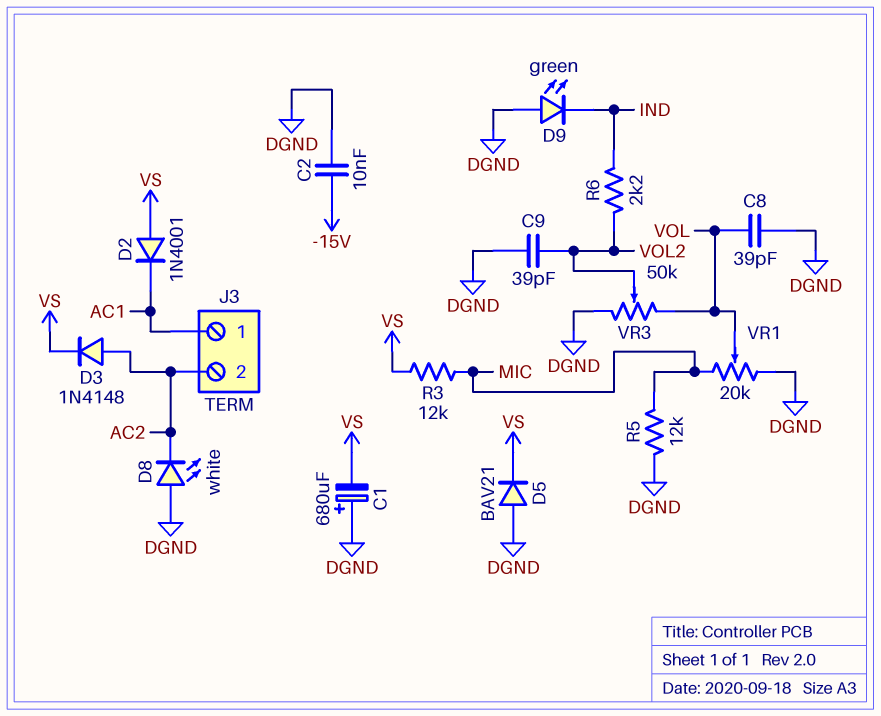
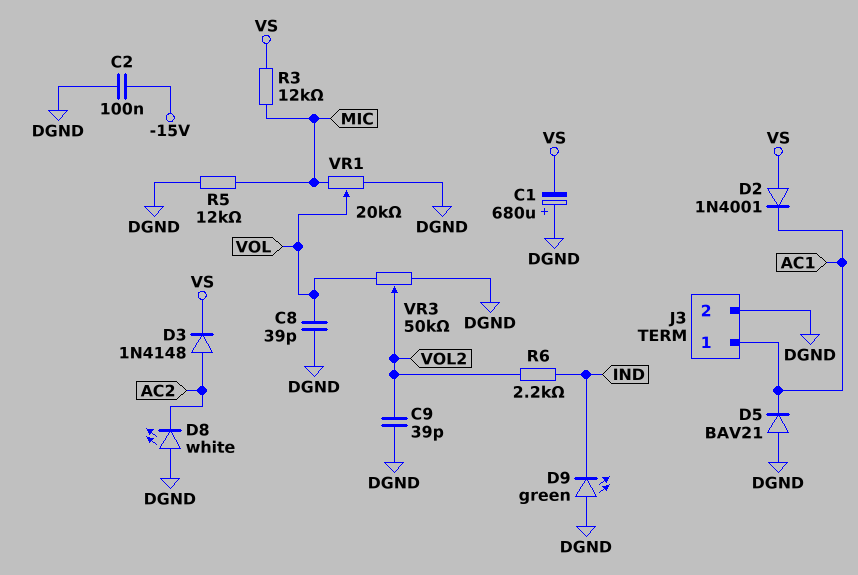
C2: 10nF (-15V, DGND) -> 100nF (-15V, DGND)
D5: diode BAV21 (A DGND, K VS) -> diode BAV21 (A DGND, K AC1)
J3 pin 2: AC2 -> DGND

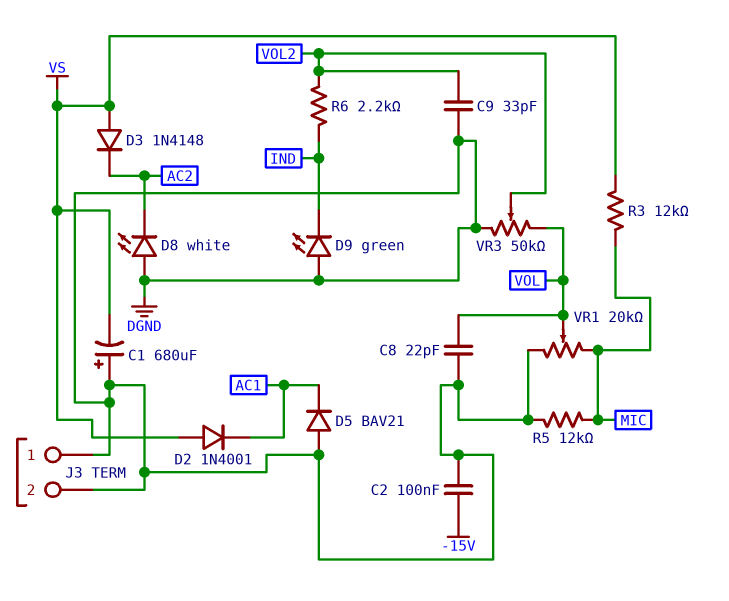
C8: 39pF (DGND, VOL) -> 22pF (DGND, VOL)
C9: 39pF (DGND, VOL2) -> 33pF (DGND, VOL2)
D3: diode 1N4148 (A AC2, K VS) -> diode 1N4148 (A VS, K AC2)
J3 pin 1: AC1 -> DGND

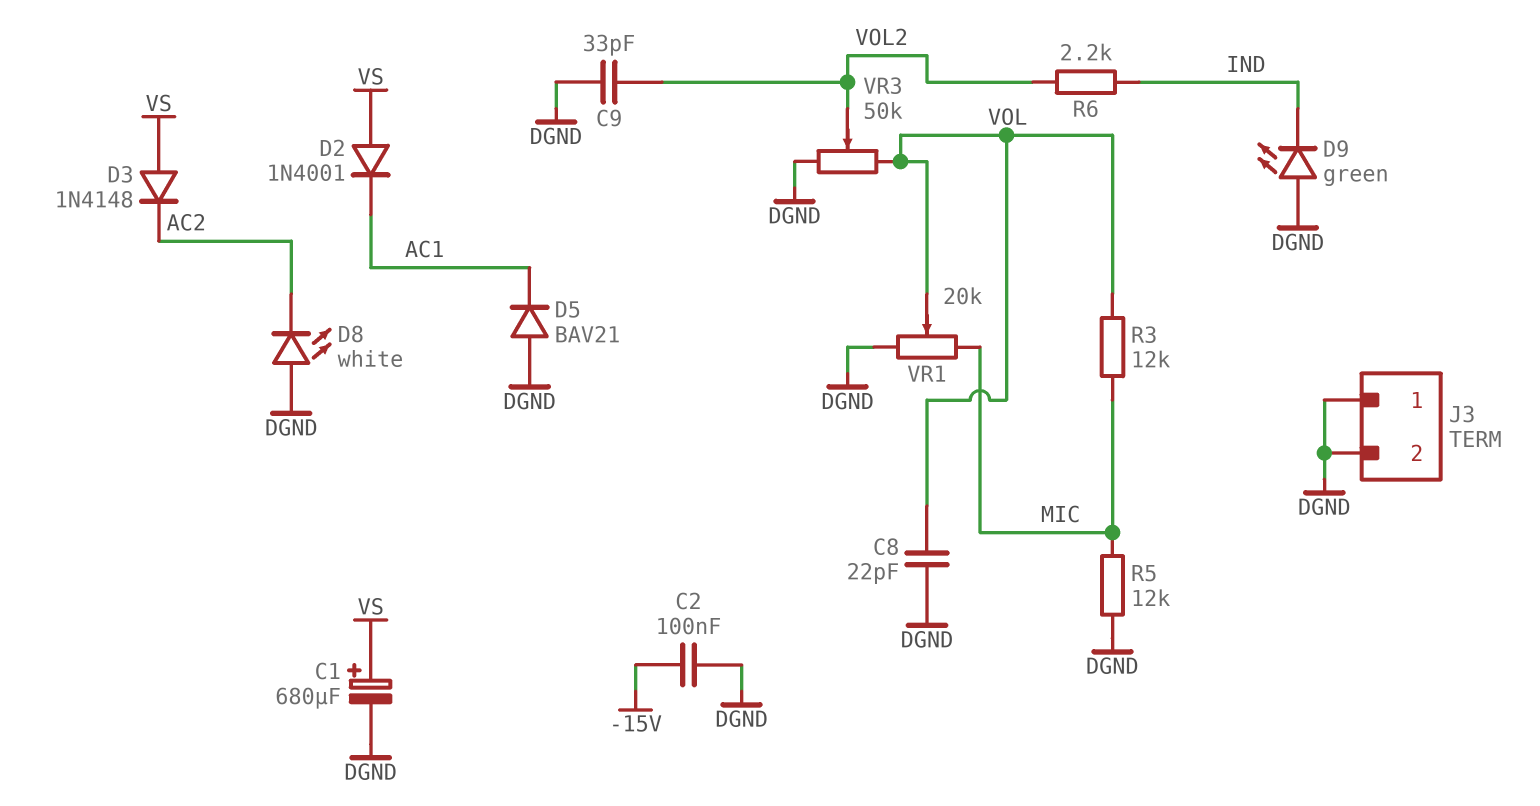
C1: 680uF (plus DGND, minus VS) -> 680uF (plus VS, minus DGND)
R3: 12k (MIC, VS) -> 12k (MIC, VOL)

